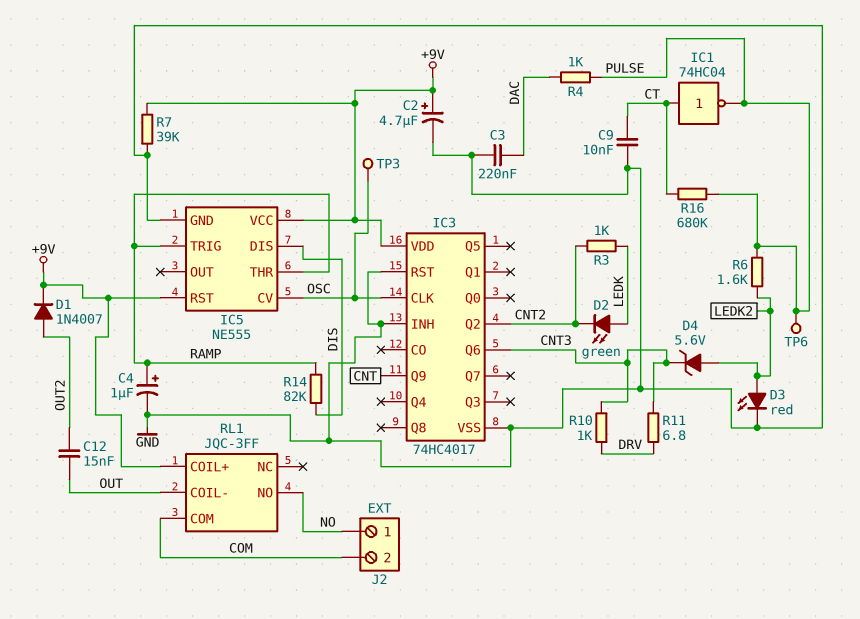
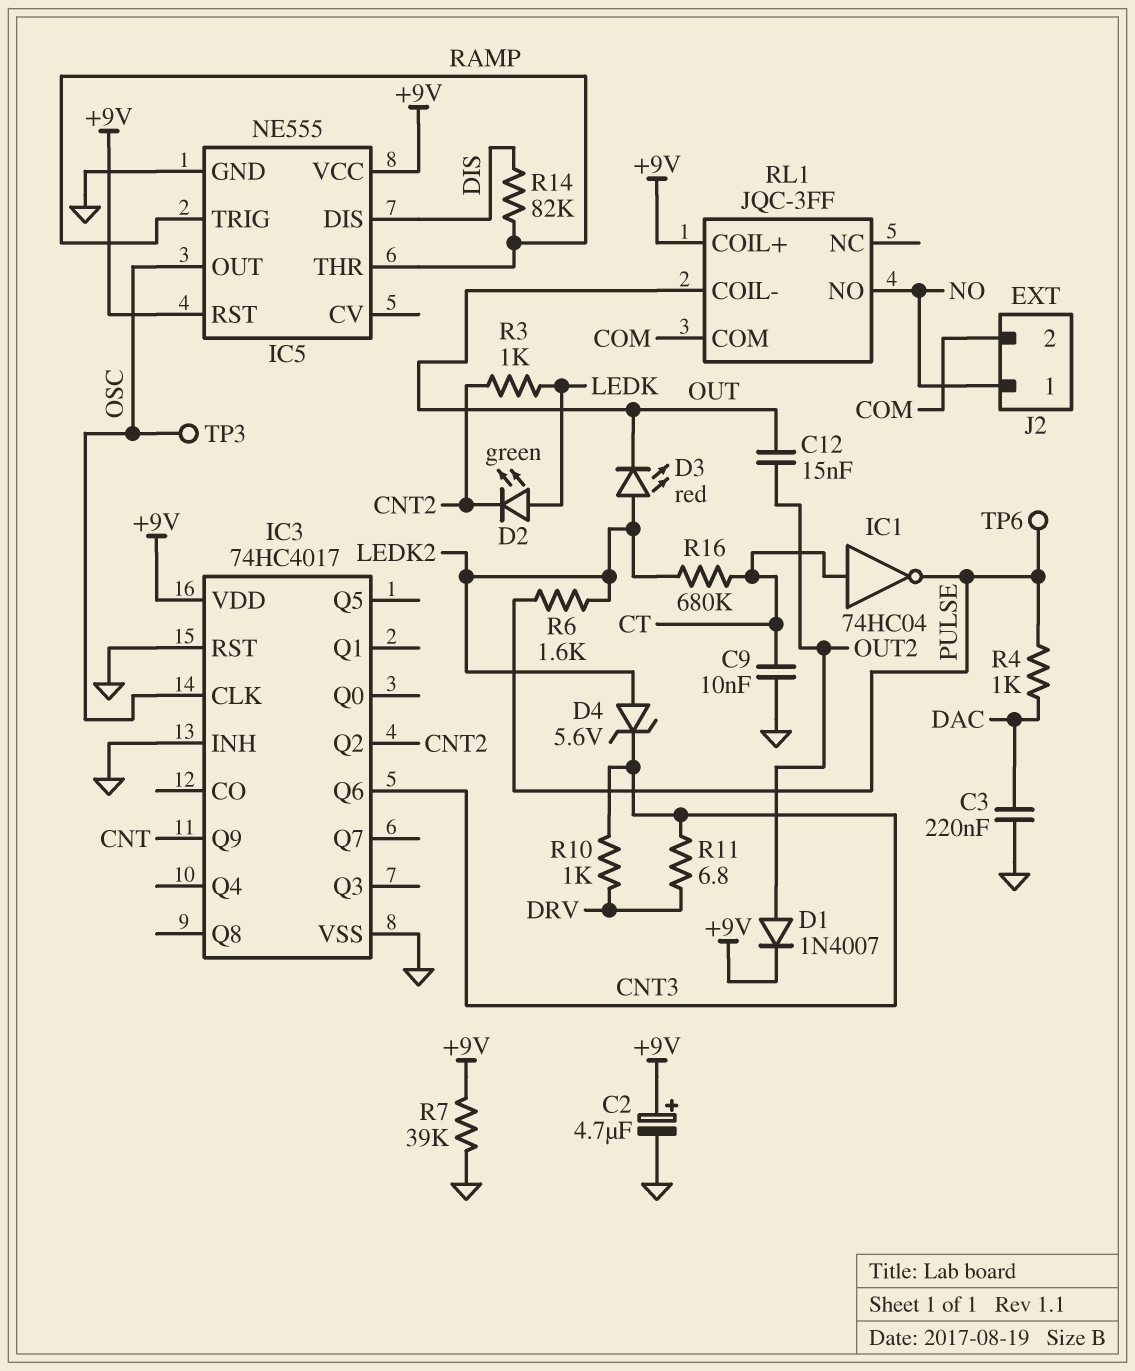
C4: 1uF (plus RAMP, minus GND) -> none
D3: LED red (A LEDK2, K GND) -> LED red (A LEDK2, K OUT)
IC5 pin CV: OSC -> none
IC5 pin OUT: none -> OSC
R16: 680k (CT, PULSE) -> 680k (CT, LEDK2)

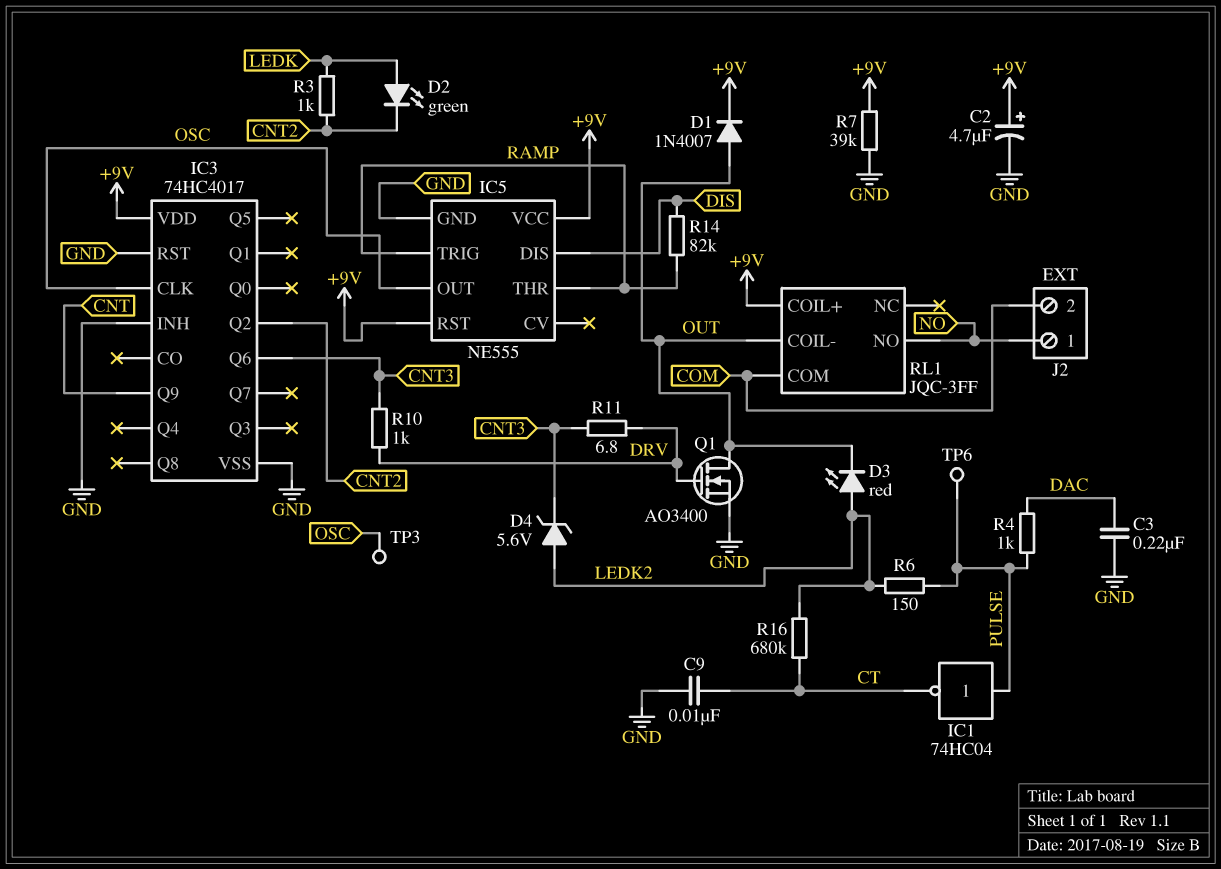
C12: 15nF (OUT, OUT2) -> none
D1: diode 1N4007 (A OUT2, K +9V) -> diode 1N4007 (A OUT, K +9V)
IC1: NOT 74HC04 (in CT, out PULSE) -> NOT 74HC04 (in PULSE, out CT)
Q1: none -> NMOS AO3400 (G DRV, D OUT, S GND)
R6: 1.6k (LEDK2, PULSE) -> 150 (LEDK2, PULSE)

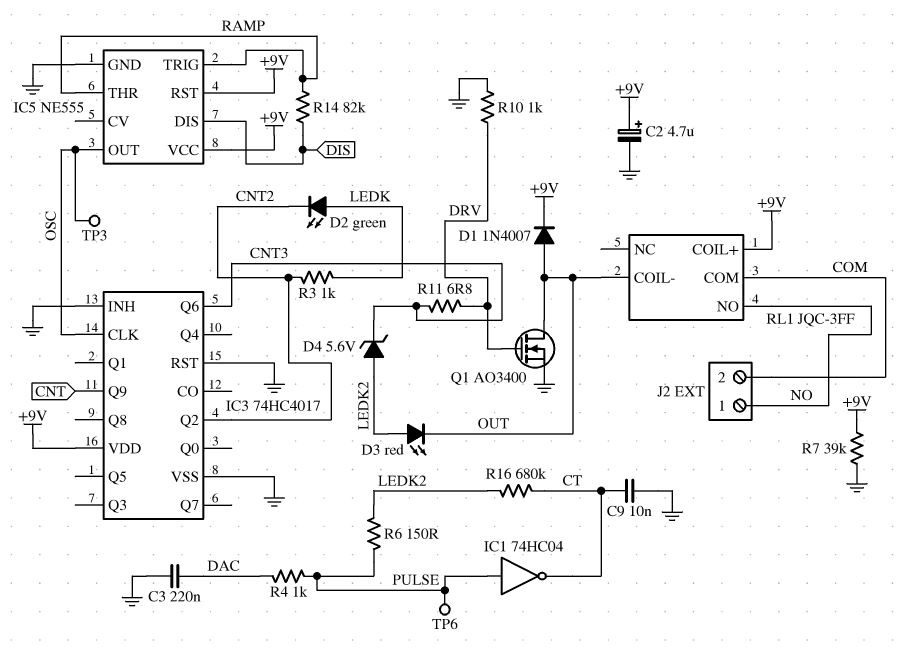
R10: 1k (CNT3, DRV) -> 1k (DRV, GND)

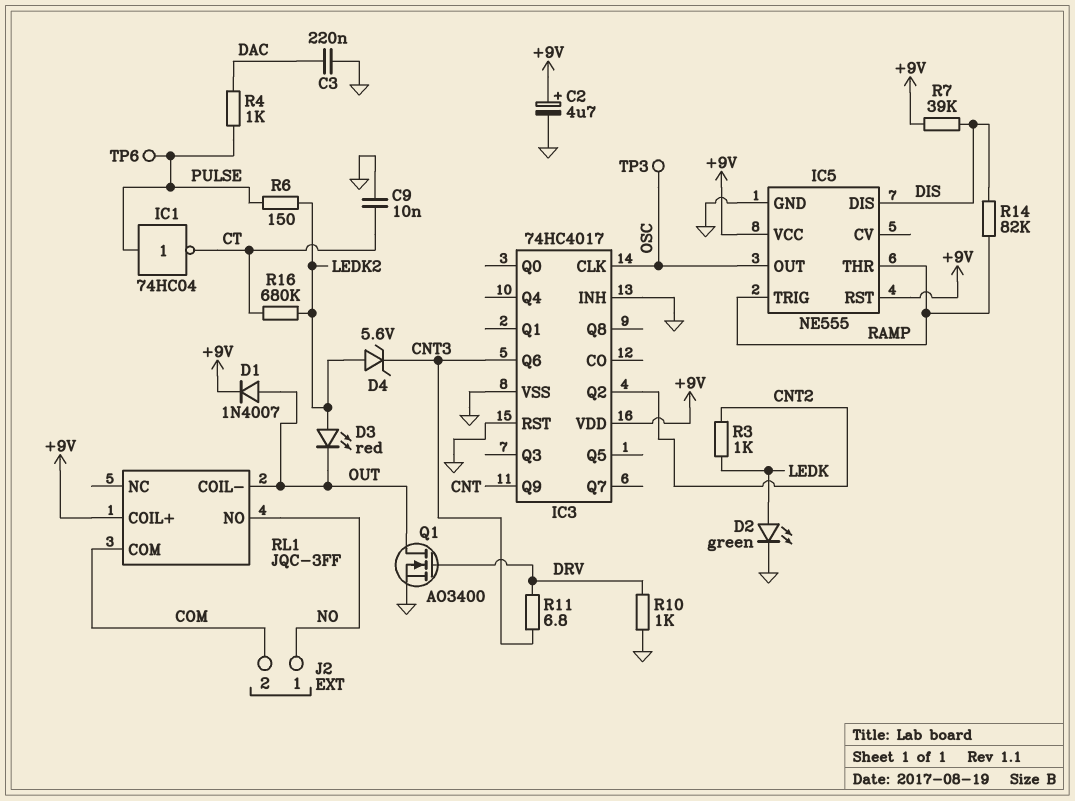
D2: LED green (A LEDK, K CNT2) -> LED green (A LEDK, K GND)
R7: 39k (+9V, GND) -> 39k (+9V, DIS)

